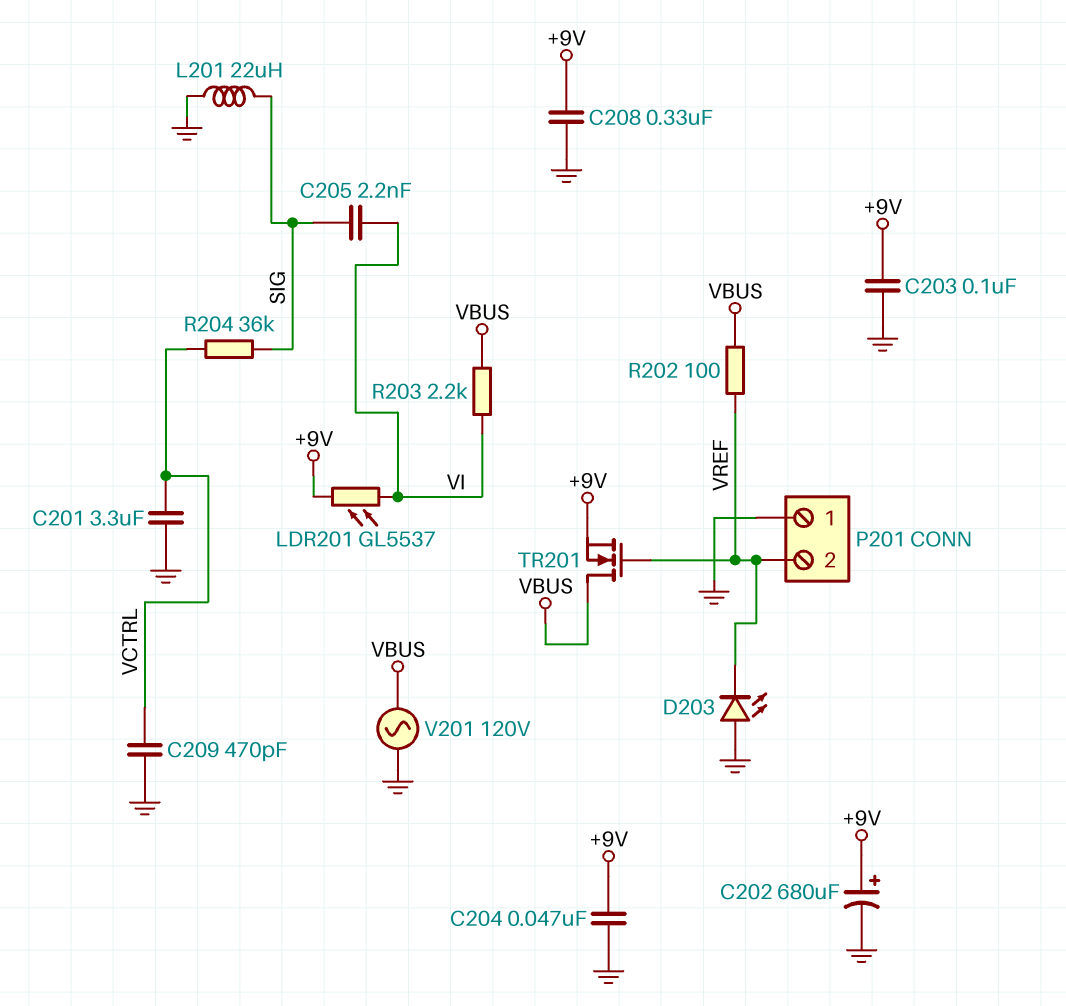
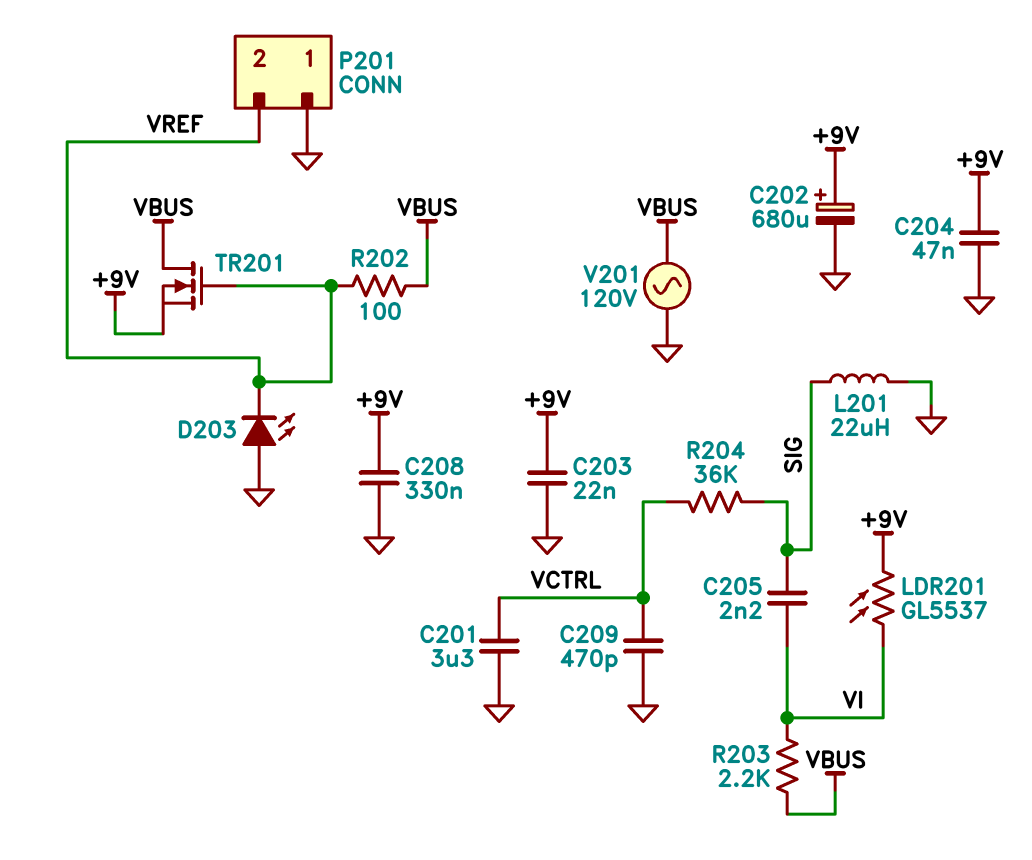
C203: 100nF (+9V, GND) -> 22nF (+9V, GND)

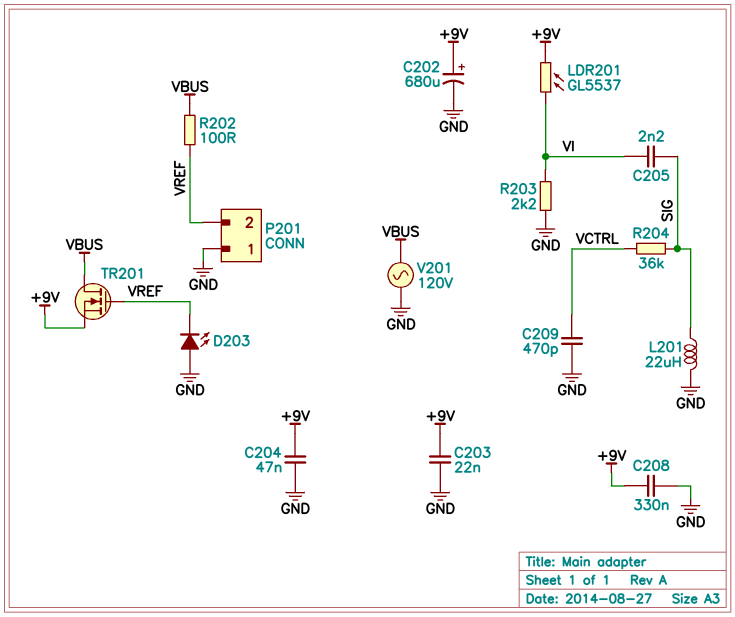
C201: 3.3uF (GND, VCTRL) -> none
R203: 2.2k (VBUS, VI) -> 2.2k (GND, VI)

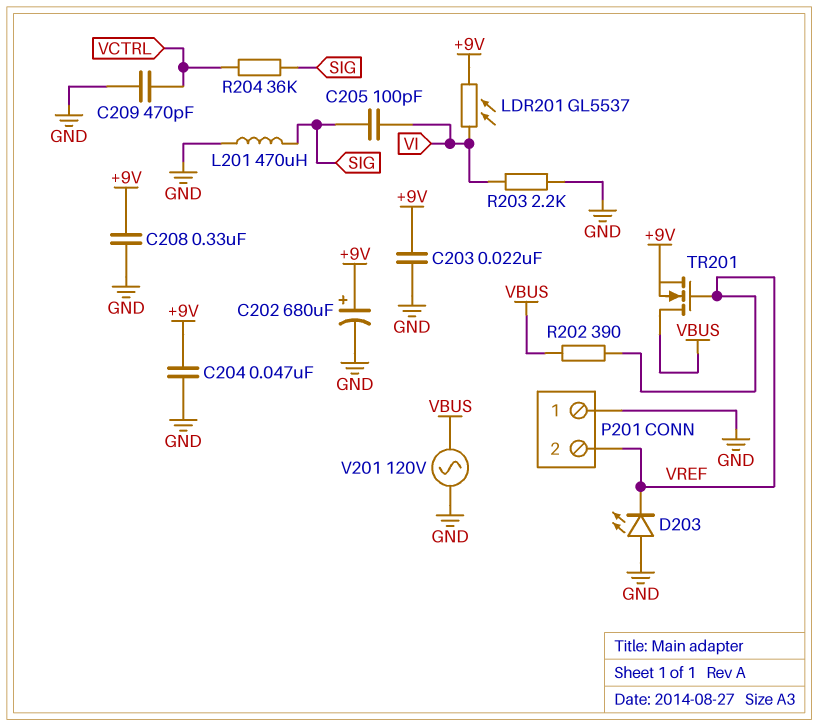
C205: 2.2nF (SIG, VI) -> 100pF (SIG, VI)
L201: 22uH (GND, SIG) -> 470uH (GND, SIG)
R202: 100 (VBUS, VREF) -> 390 (VBUS, VREF)

